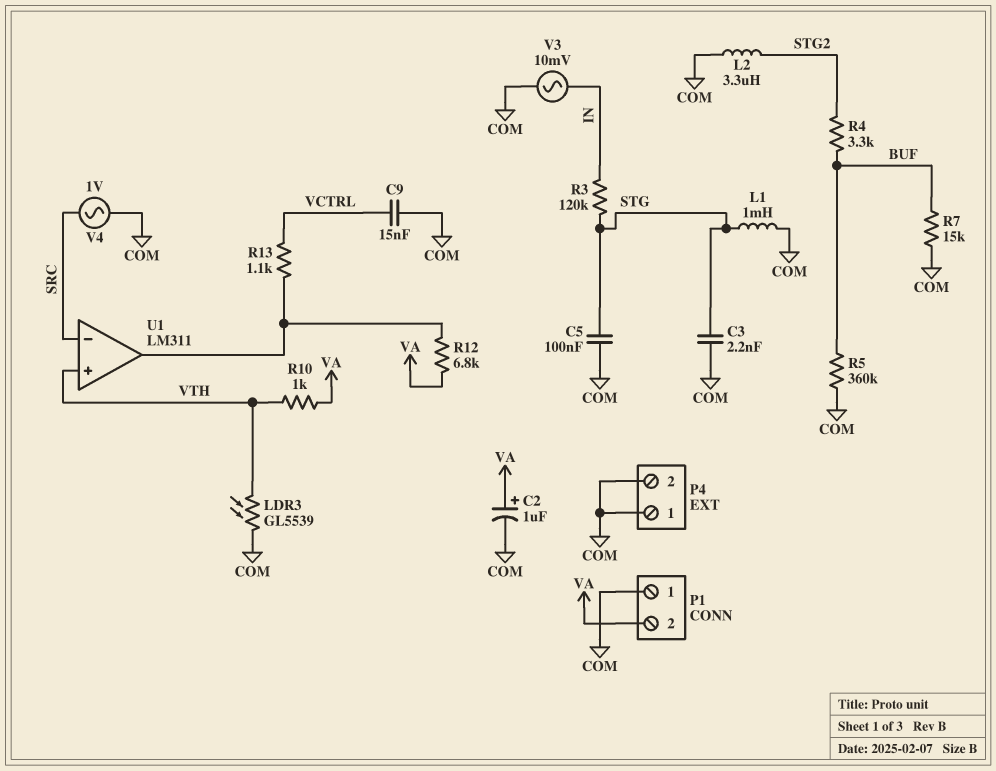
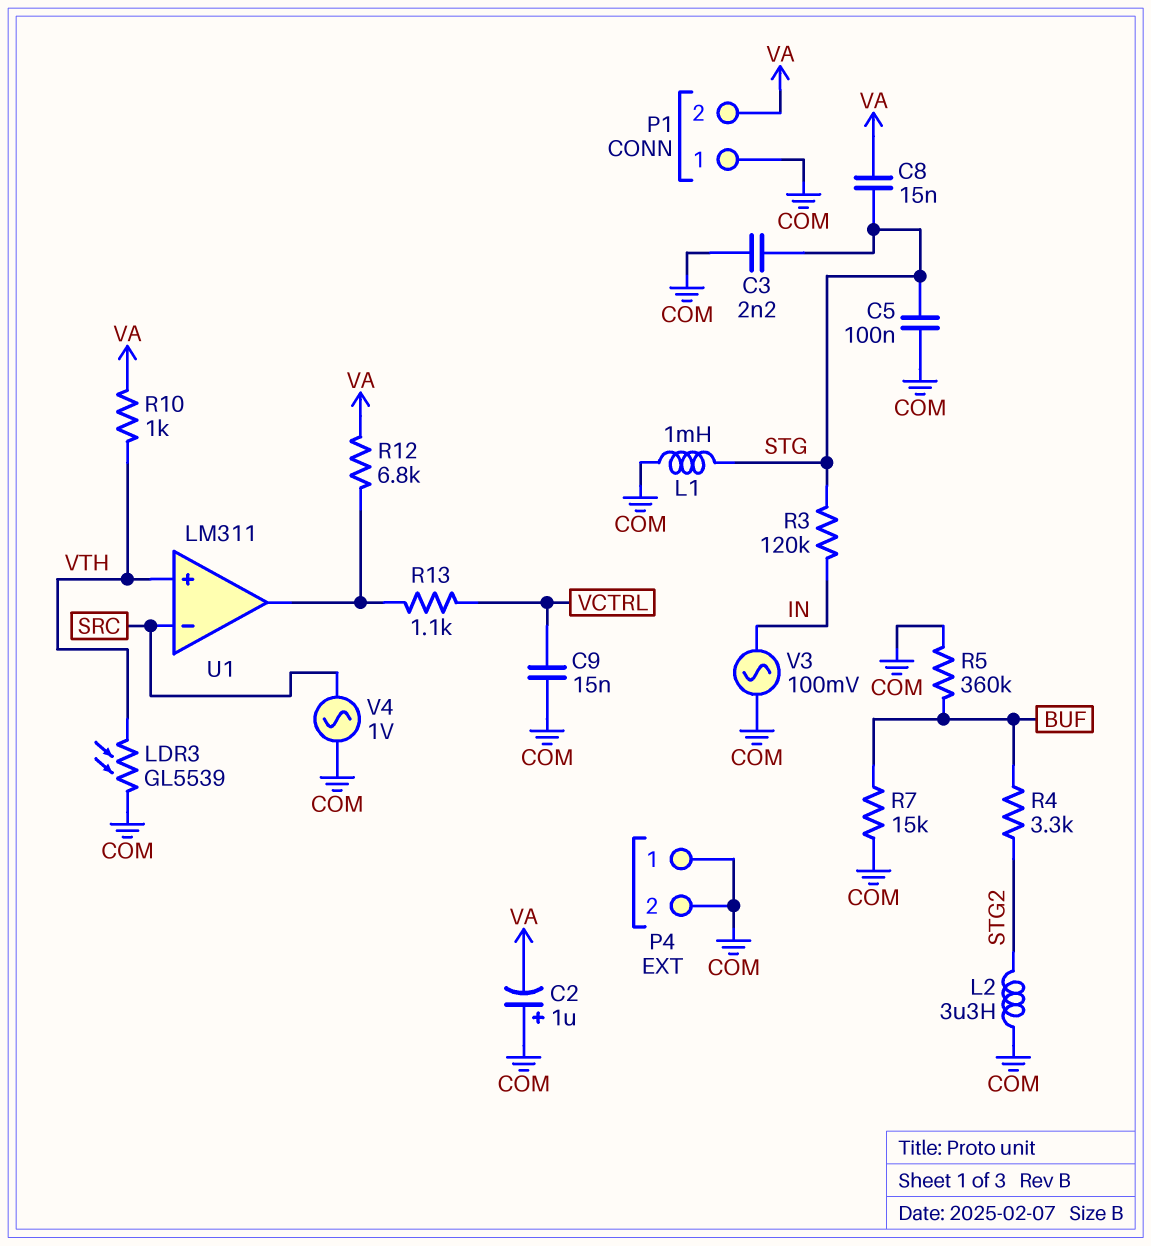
C2: 1uF (plus VA, minus COM) -> 1uF (plus COM, minus VA)
C8: none -> 15nF (STG, VA)
V3: AC 10mV (COM, IN) -> AC 100mV (COM, IN)

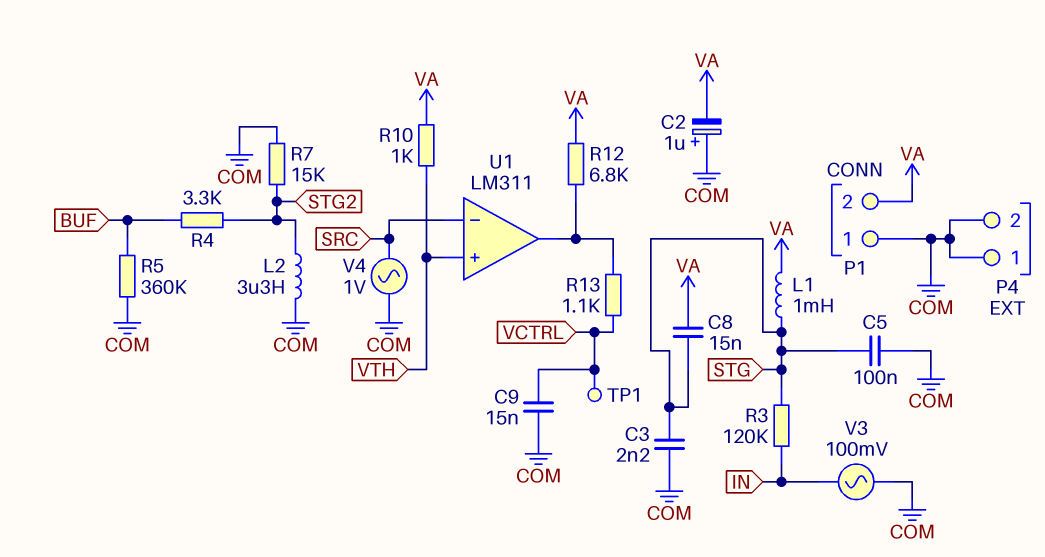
L1: 1mH (COM, STG) -> 1mH (STG, VA)
LDR3: GL5539 (COM, VTH) -> none
R7: 15k (BUF, COM) -> 15k (COM, STG2)
TP1: none -> test point (VCTRL)

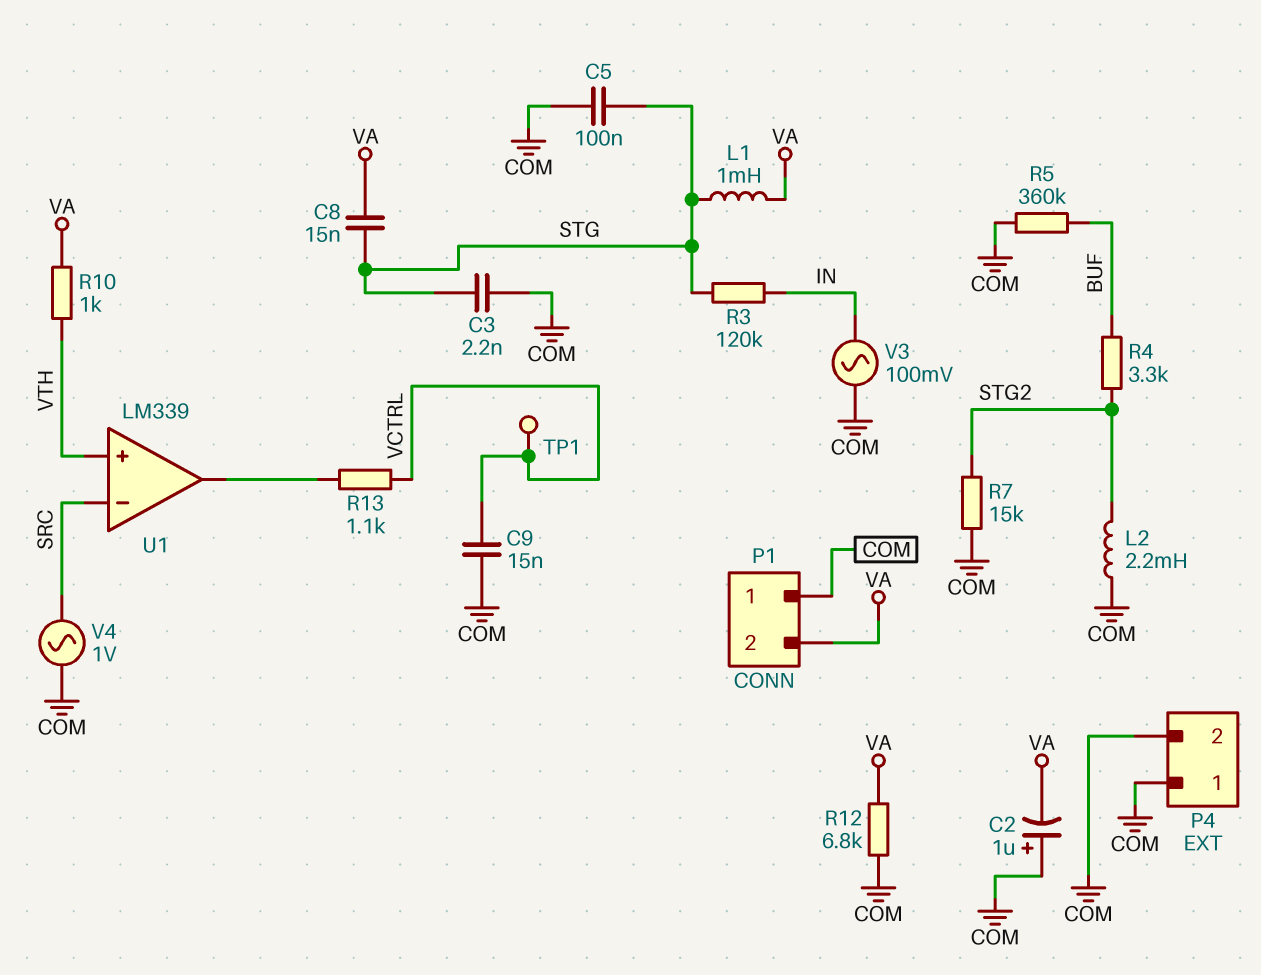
L2: 3.3uH (COM, STG2) -> 2.2mH (COM, STG2)
R12: 6.8k (U1/out, VA) -> 6.8k (COM, VA)
U1: LM311 -> LM339

